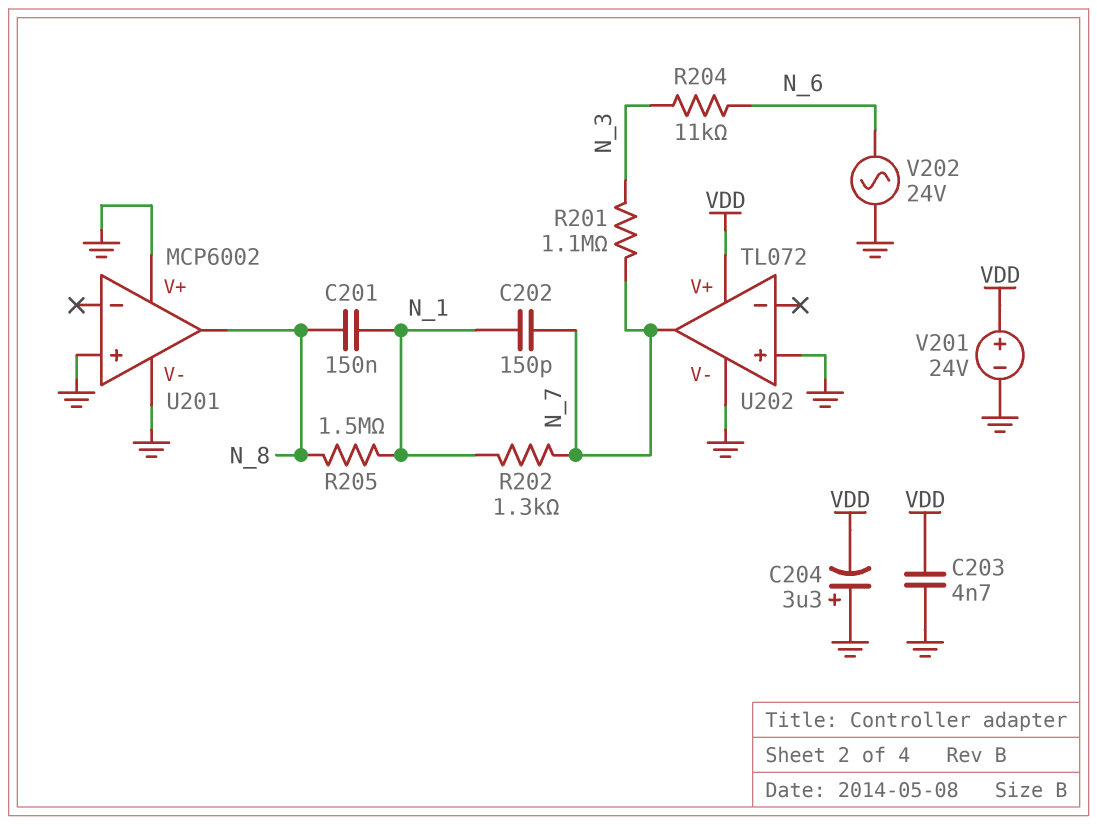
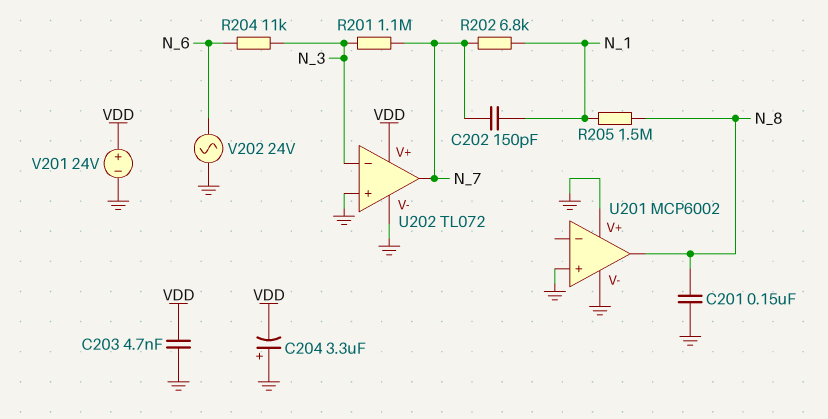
C201: 150nF (N_1, N_8) -> 150nF (GND, N_8)
R202: 1.3k (N_1, N_7) -> 6.8k (N_1, N_7)
U202 pin in-: none -> N_3

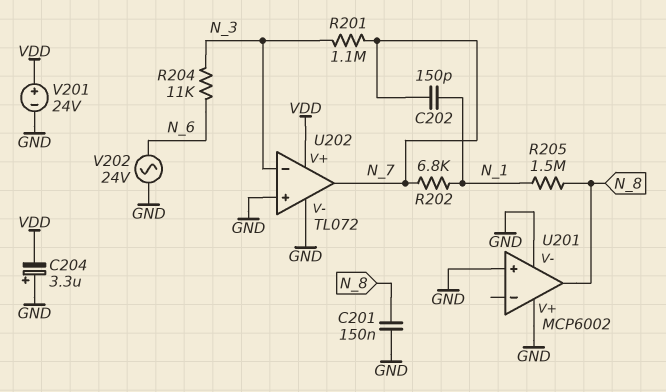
C203: 4.7nF (GND, VDD) -> none

